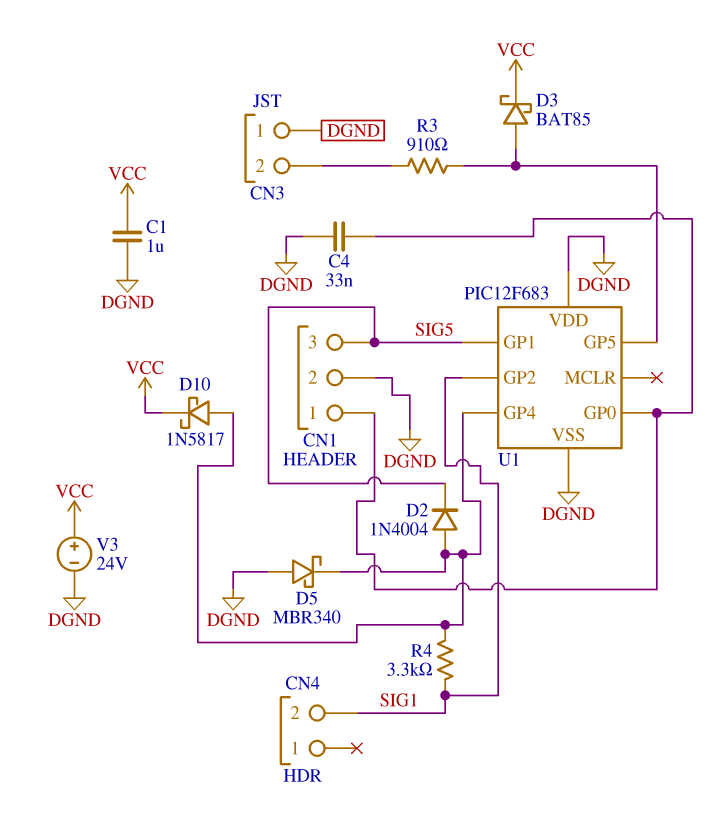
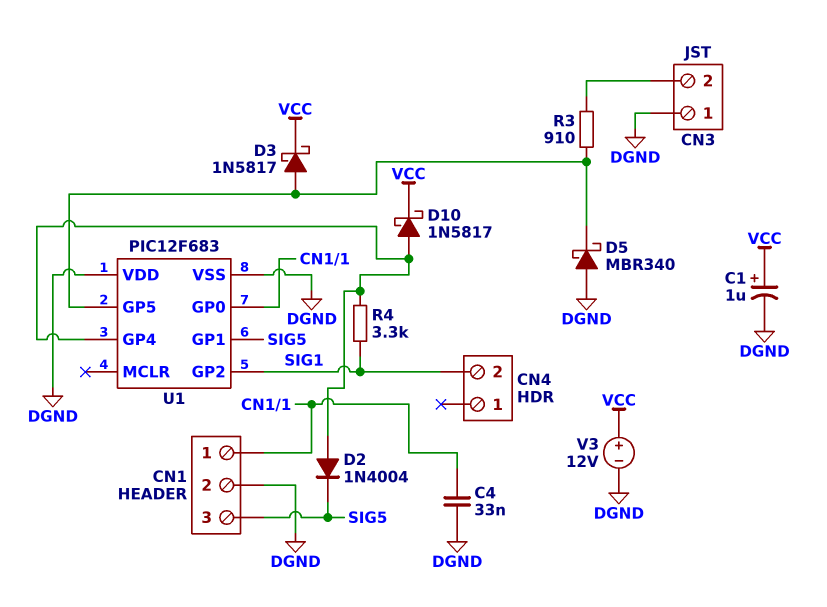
C1: 1uF (DGND, VCC) -> 1uF (plus VCC, minus DGND)
D3: schottky BAT85 (A U1/GP5, K VCC) -> schottky 1N5817 (A U1/GP5, K VCC)
D5: schottky MBR340 (A DGND, K U1/GP4) -> schottky MBR340 (A DGND, K U1/GP5)
V3: 24V (plus VCC, minus DGND) -> 12V (plus VCC, minus DGND)

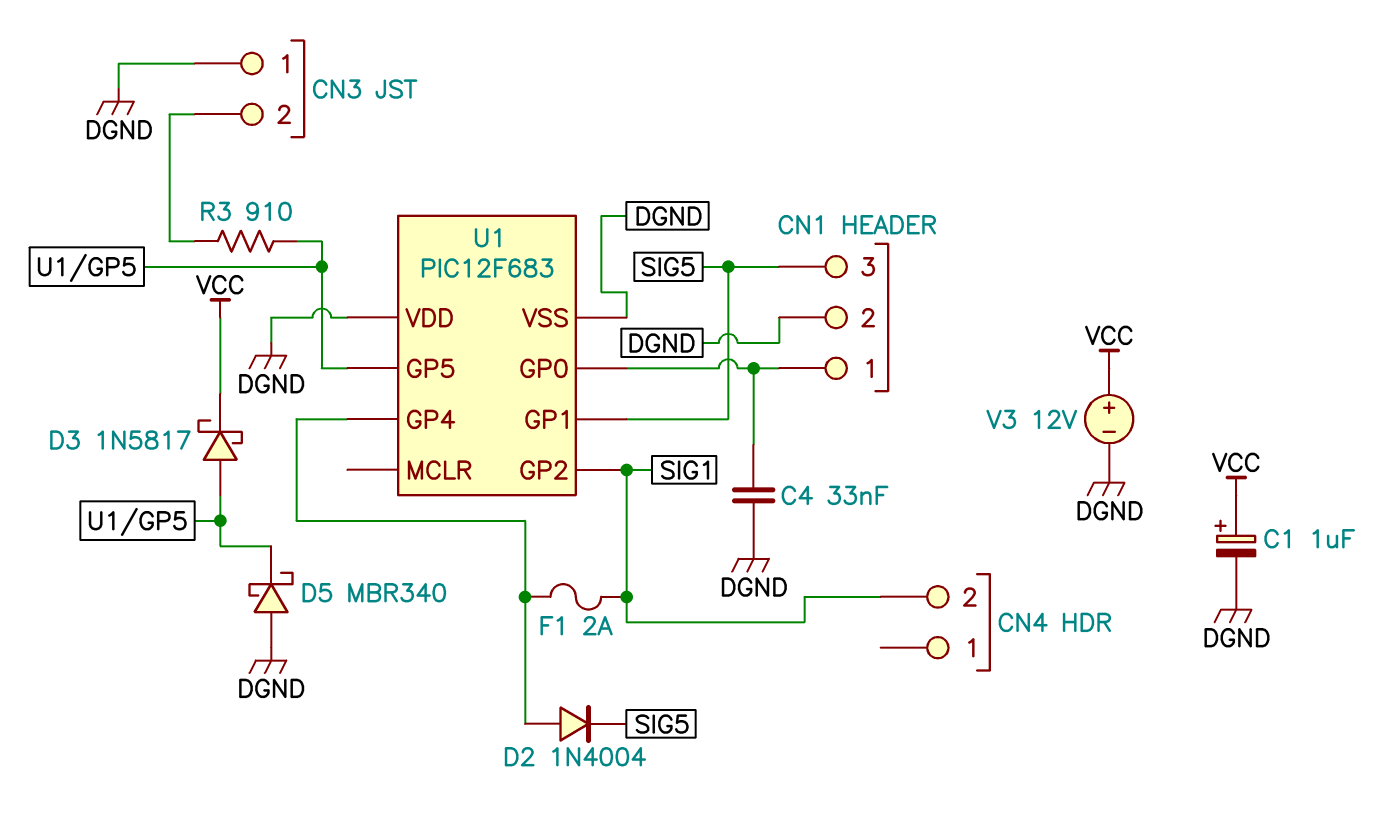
D10: schottky 1N5817 (A U1/GP4, K VCC) -> none
F1: none -> 2A (SIG1, U1/GP4)
R4: 3.3k (SIG1, U1/GP4) -> none

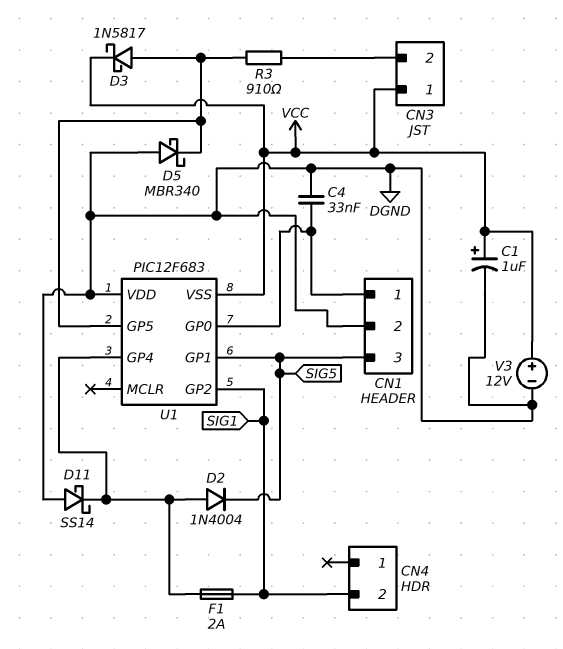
CN3 pin 1: DGND -> VCC
D11: none -> schottky SS14 (A DGND, K U1/GP4)
U1 pin VSS: DGND -> VCC

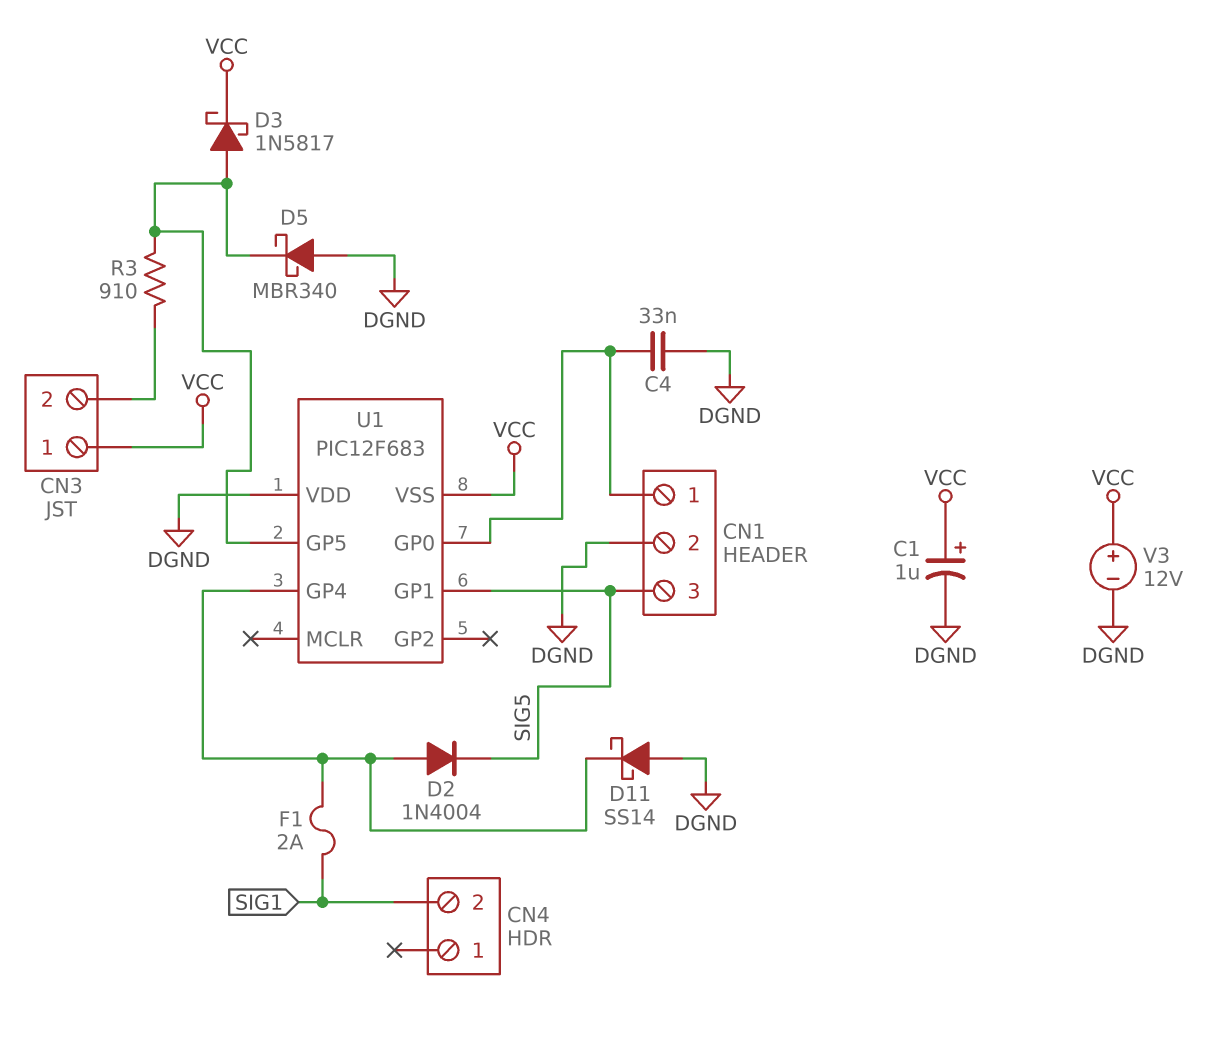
U1 pin GP2: SIG1 -> none

